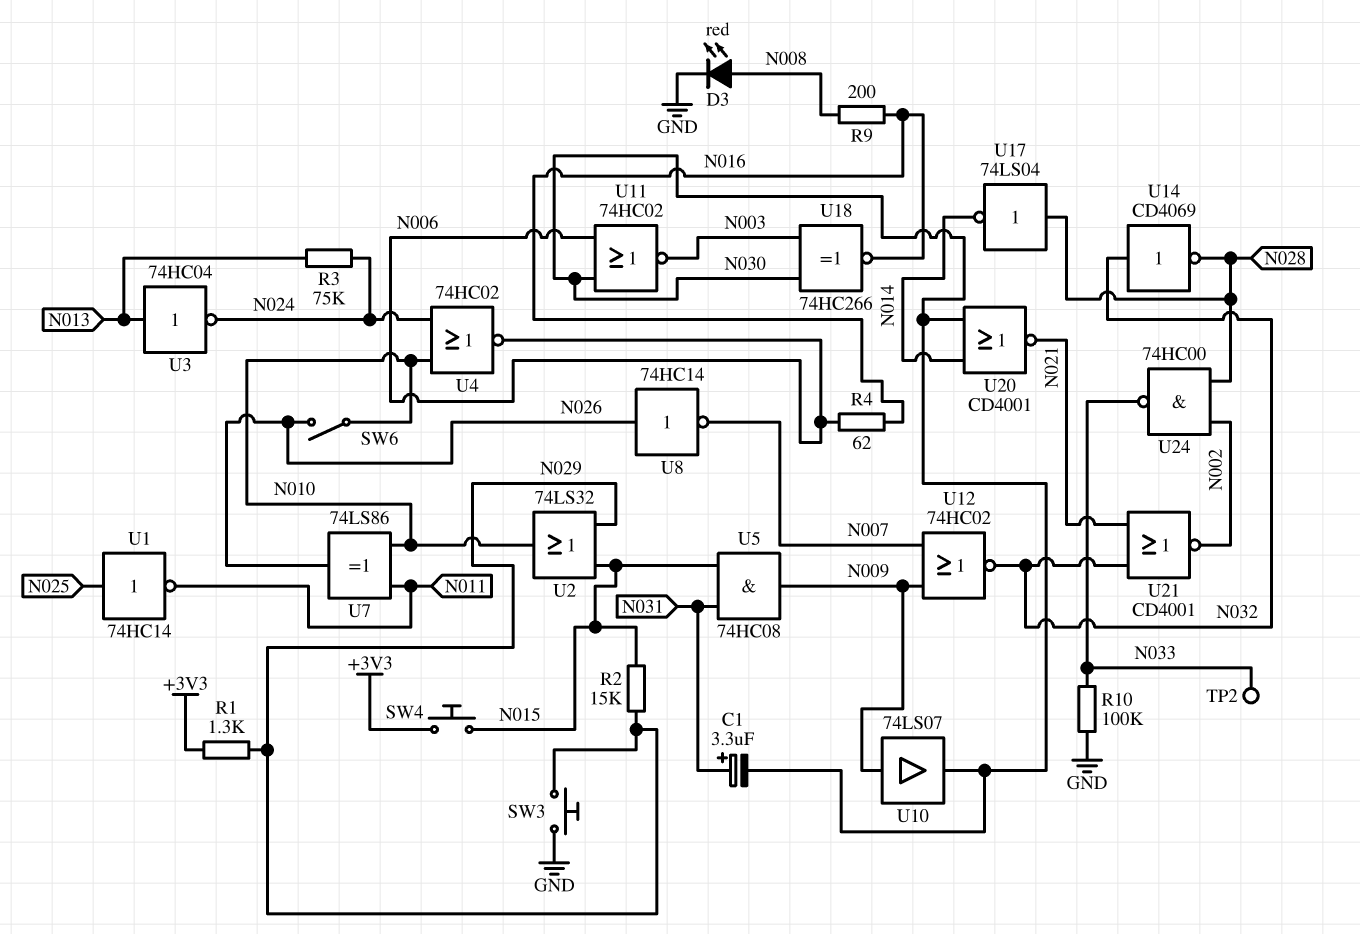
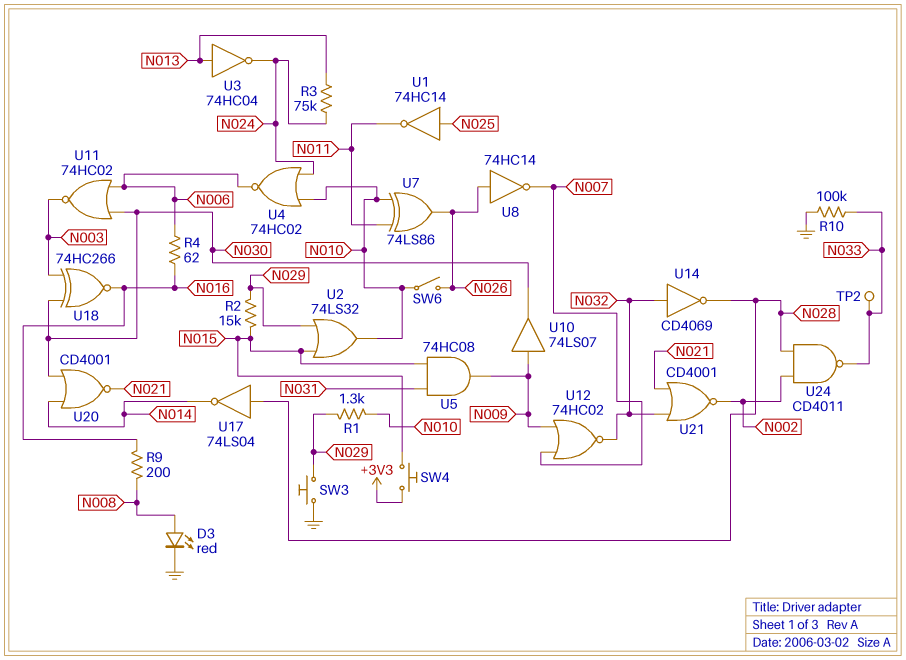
C1: 3.3uF (plus N031, minus N030) -> none
R1: 1.3k (+3V3, N029) -> 1.3k (N010, N029)
U24: NAND 74HC00 (in N002, in N028, out N033) -> NAND CD4011 (in N002, in N028, out N033)

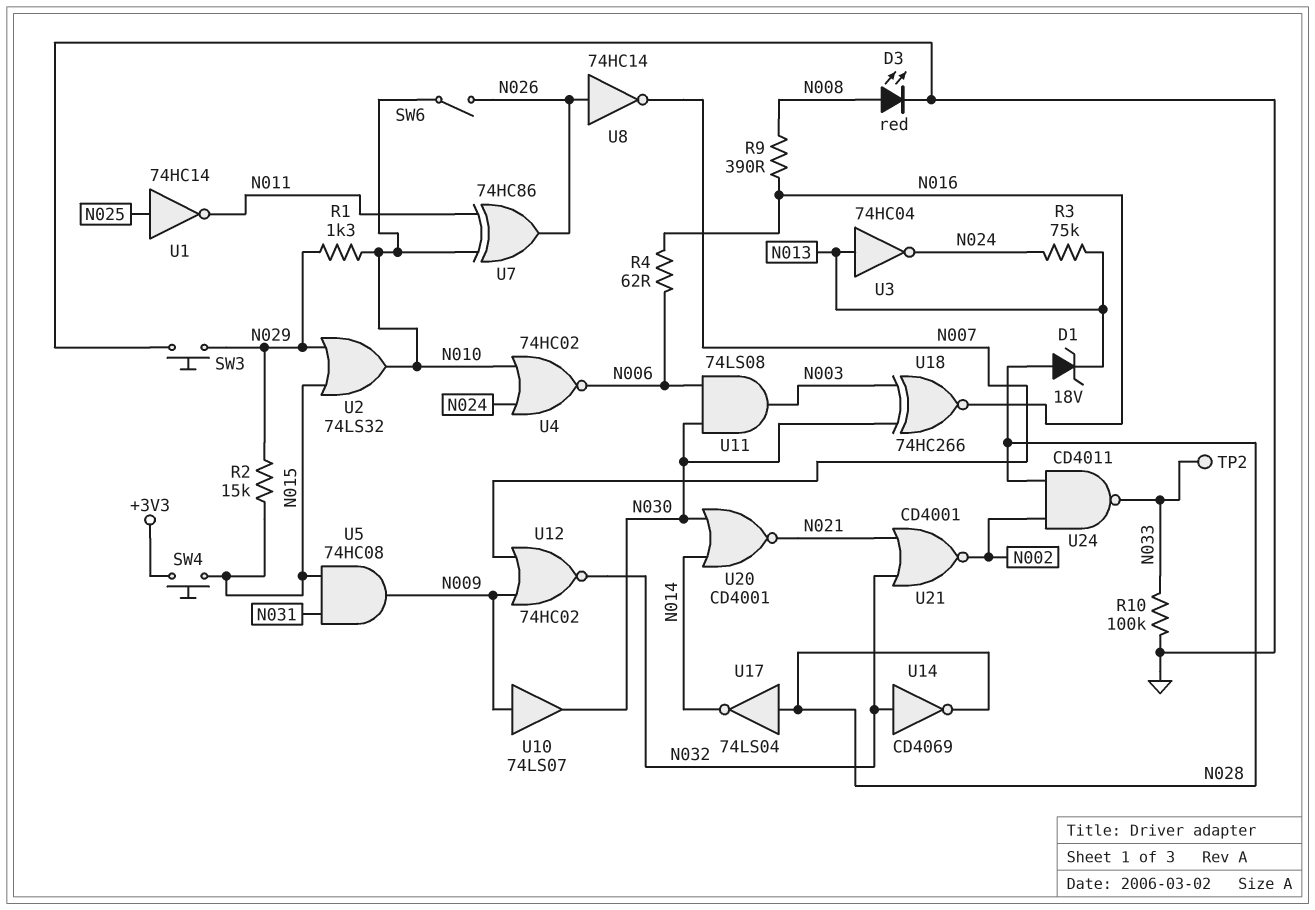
D1: none -> zener 18V (A N028, K N013)
R9: 200 (N008, N016) -> 390 (N008, N016)
U7: XOR 74LS86 (in N010, in N011, out N026) -> XOR 74HC86 (in N010, in N011, out N026)
U11: NOR 74HC02 (in N006, in N030, out N003) -> AND 74LS08 (in N006, in N030, out N003)

